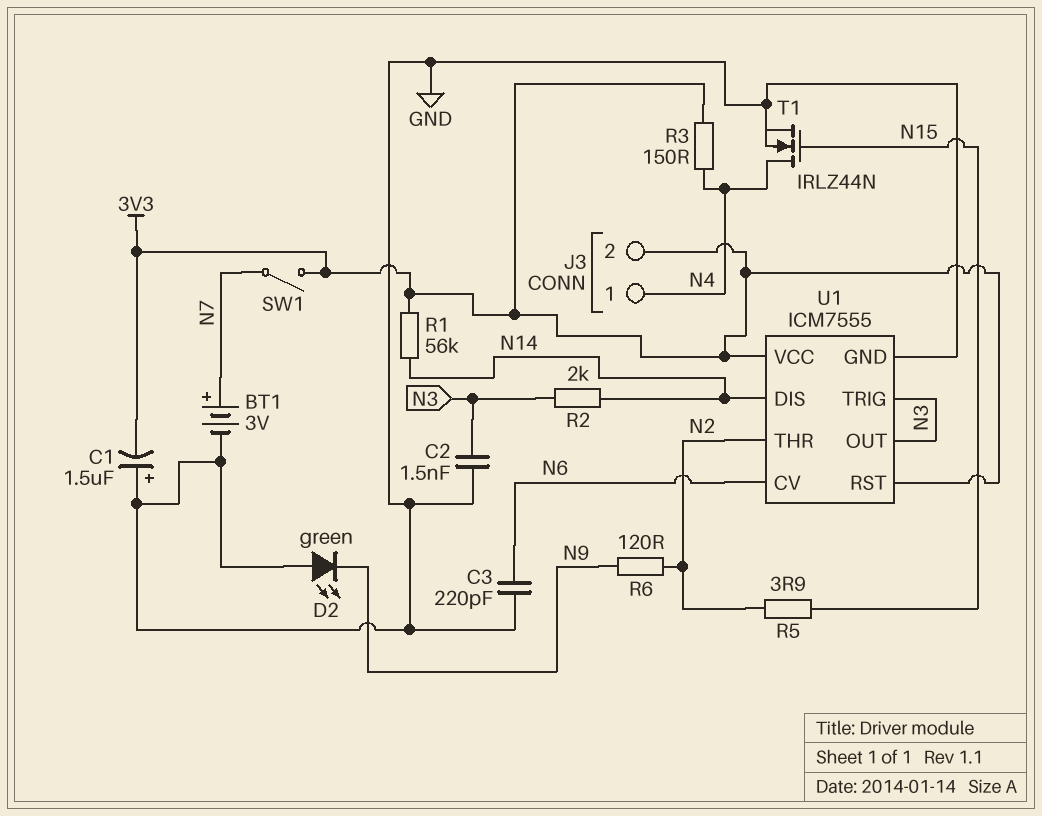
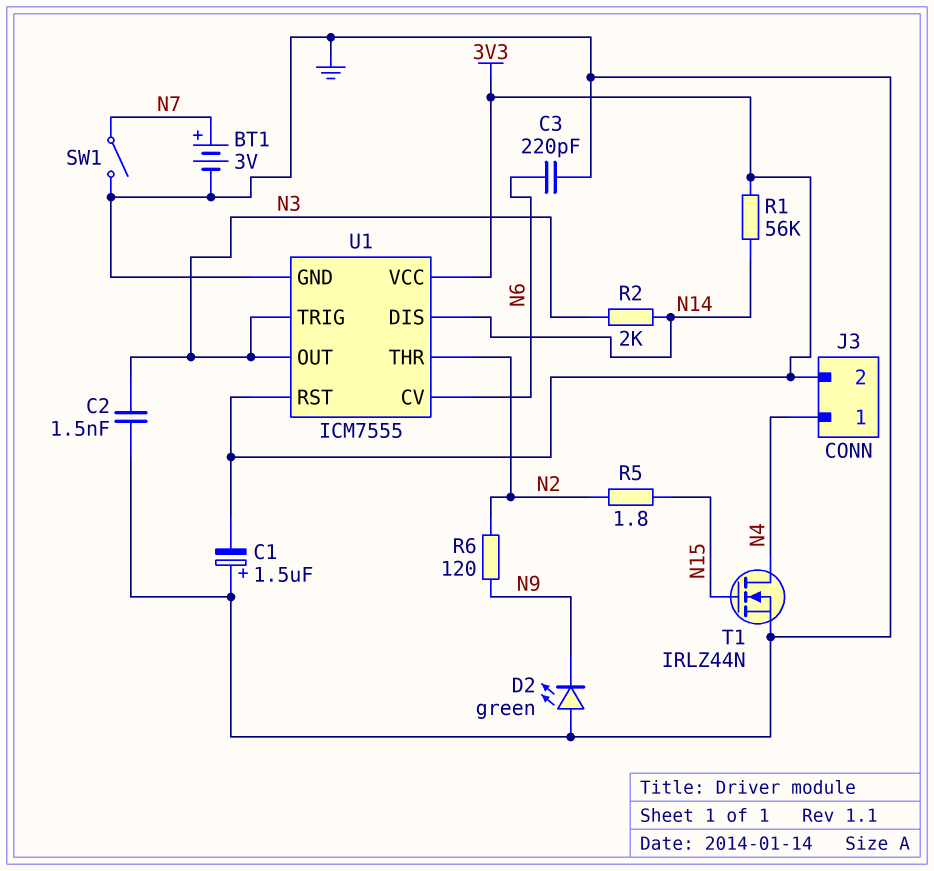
R3: 150 (3V3, N4) -> none
R5: 3.9 (N2, N15) -> 1.8 (N2, N15)
SW1: switch (3V3, N7) -> switch (GND, N7)

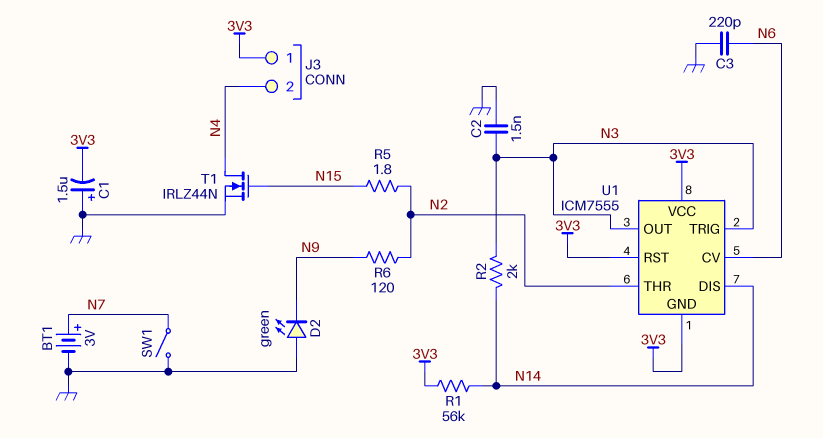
J3 pin 1: N4 -> 3V3
J3 pin 2: 3V3 -> N4
U1 pin GND: GND -> 3V3

